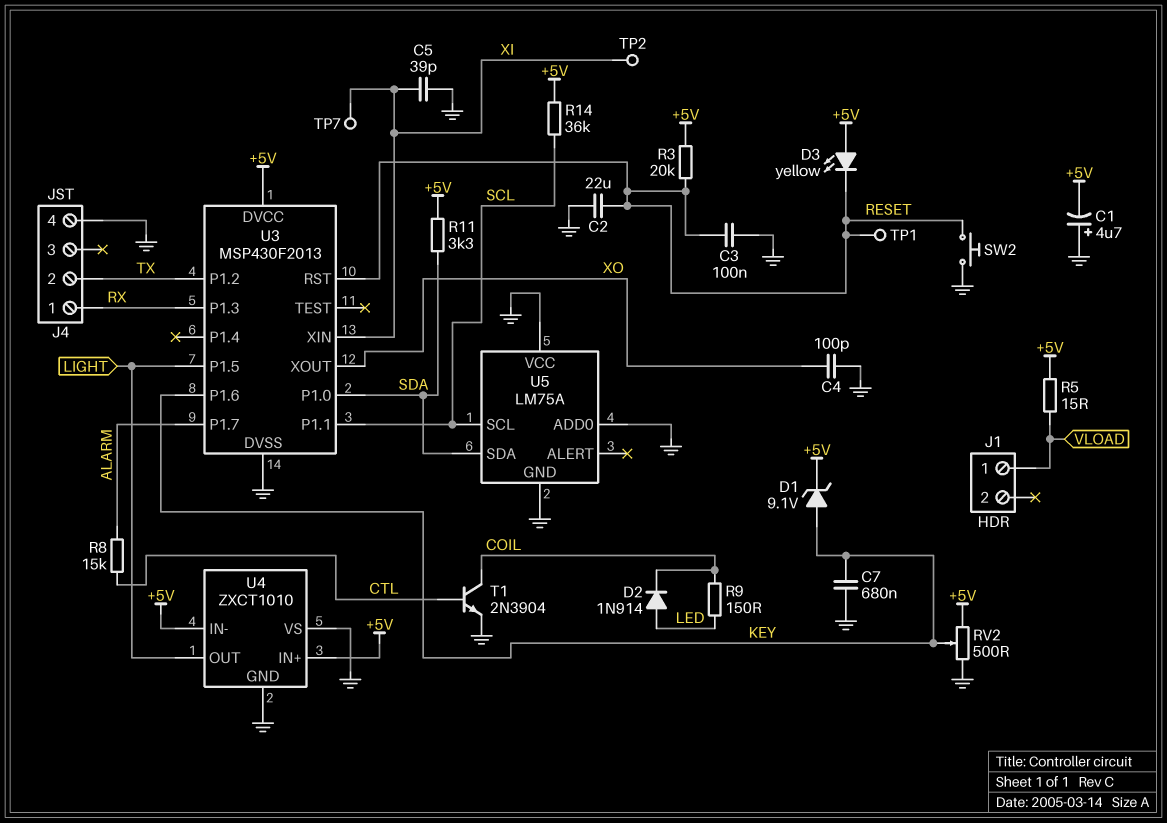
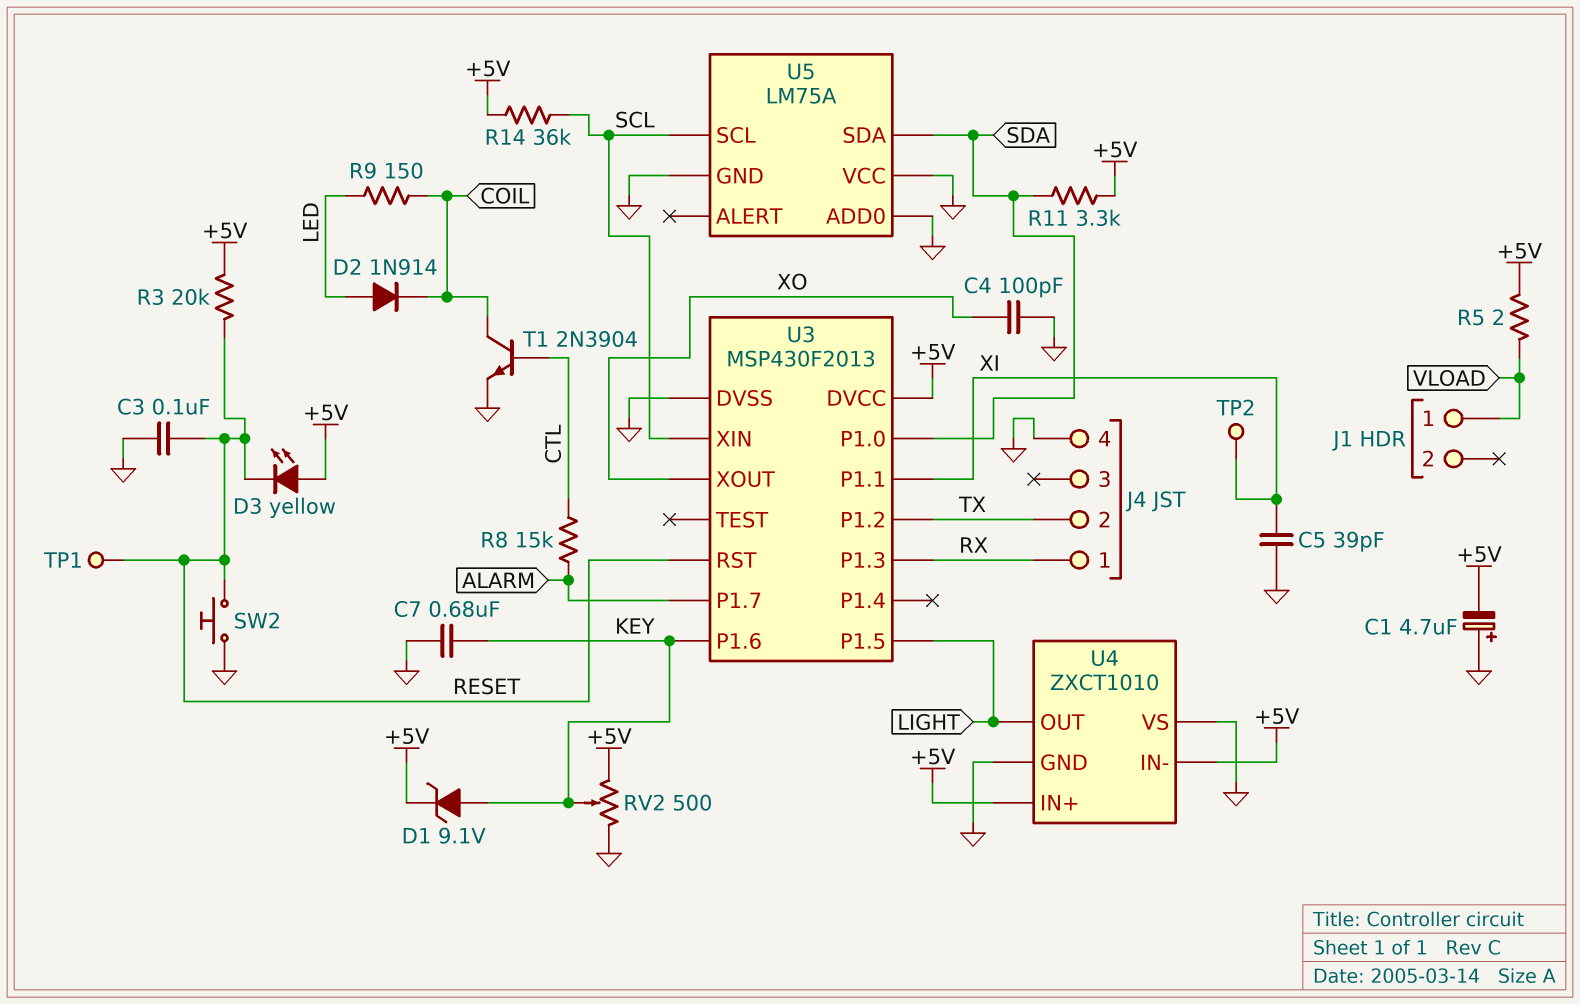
C2: 22uF (GND, RESET) -> none
R5: 15 (+5V, VLOAD) -> 2 (+5V, VLOAD)
TP7: test point (XI) -> none
U3 pin P1.1: SCL -> XI
U3 pin XIN: XI -> SCL

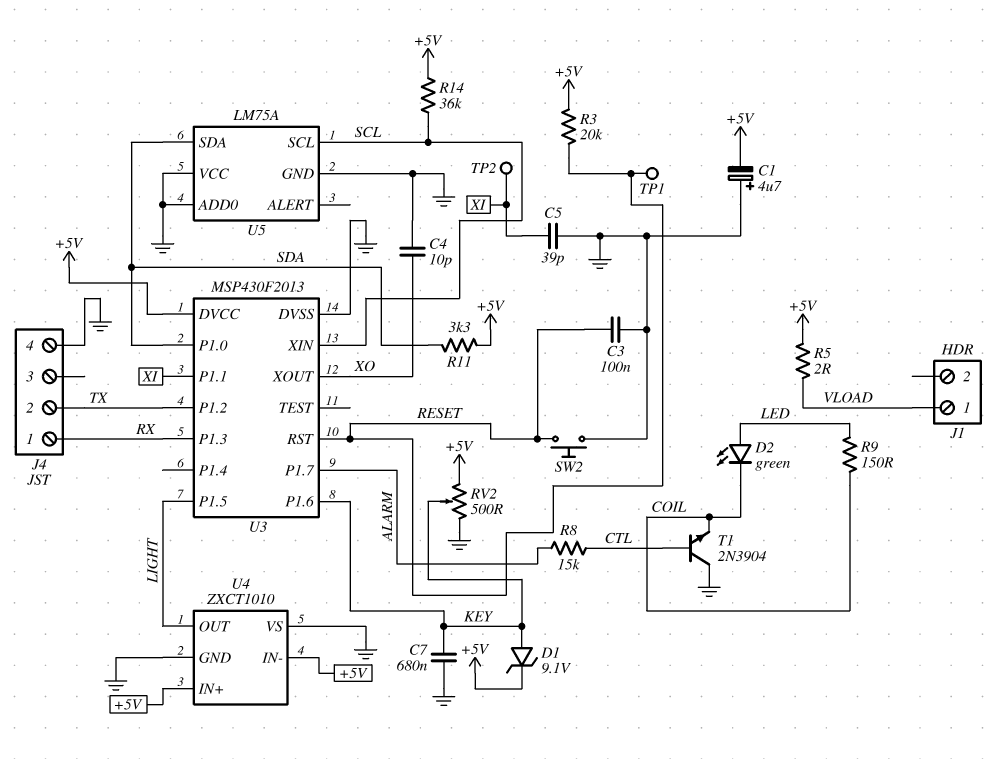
C4: 100pF (GND, XO) -> 10pF (GND, XO)
D2: diode 1N914 (A LED, K COIL) -> LED green (A LED, K COIL)
D3: LED yellow (A +5V, K RESET) -> none
T1: NPN 2N3904 (B CTL, C COIL, E GND) -> NPN 2N3904 (B CTL, C GND, E COIL)

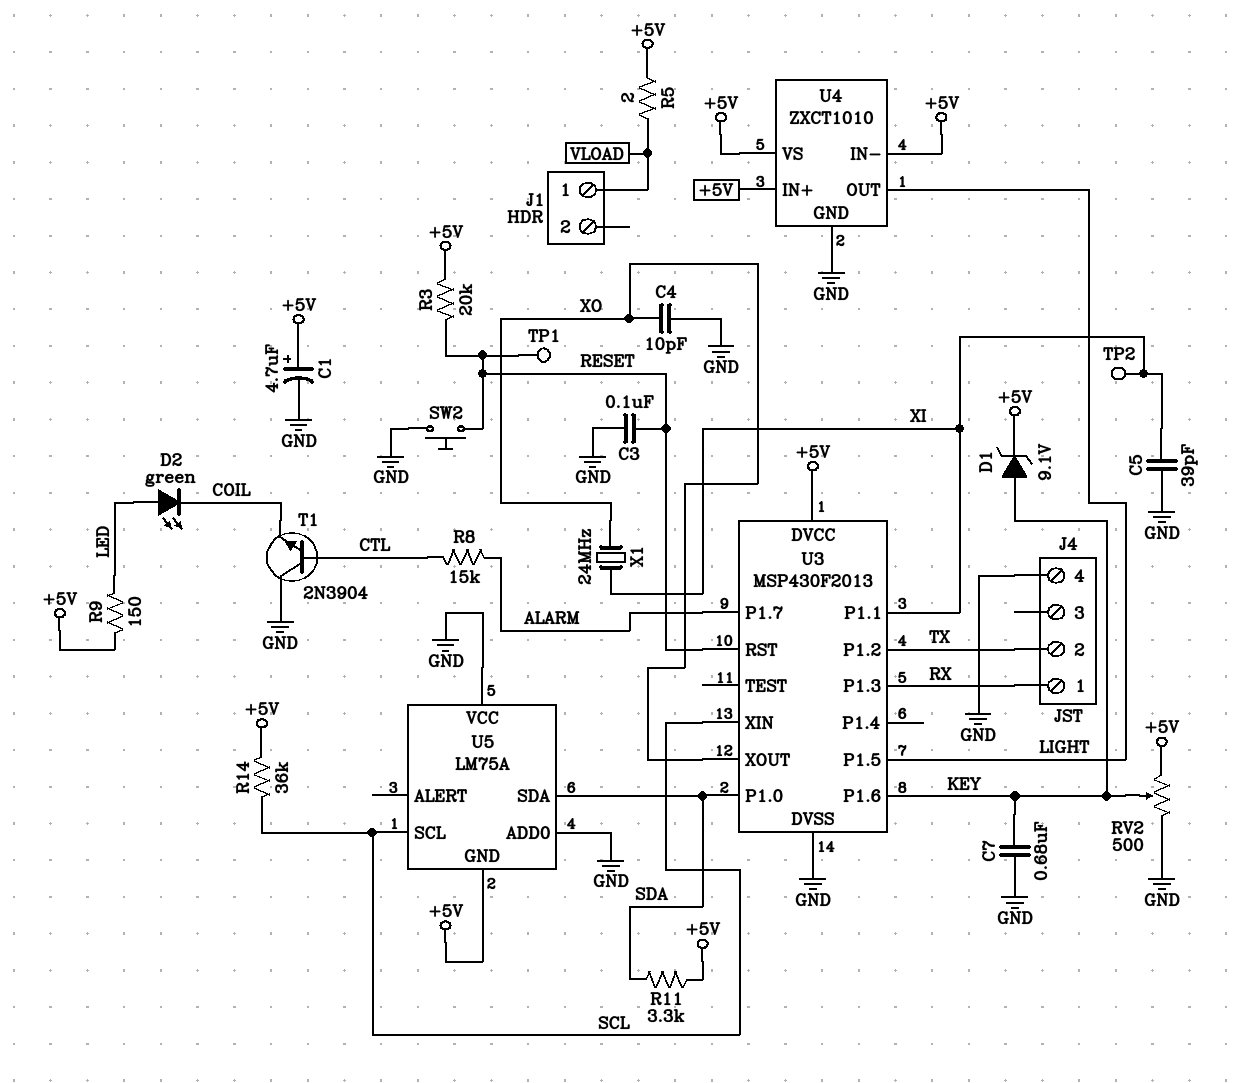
C1: 4.7uF (plus GND, minus +5V) -> 4.7uF (plus +5V, minus GND)
R9: 150 (COIL, LED) -> 150 (+5V, LED)
U4 pin VS: GND -> +5V
U5 pin GND: GND -> +5V
X1: none -> 24MHz (XI, XO)

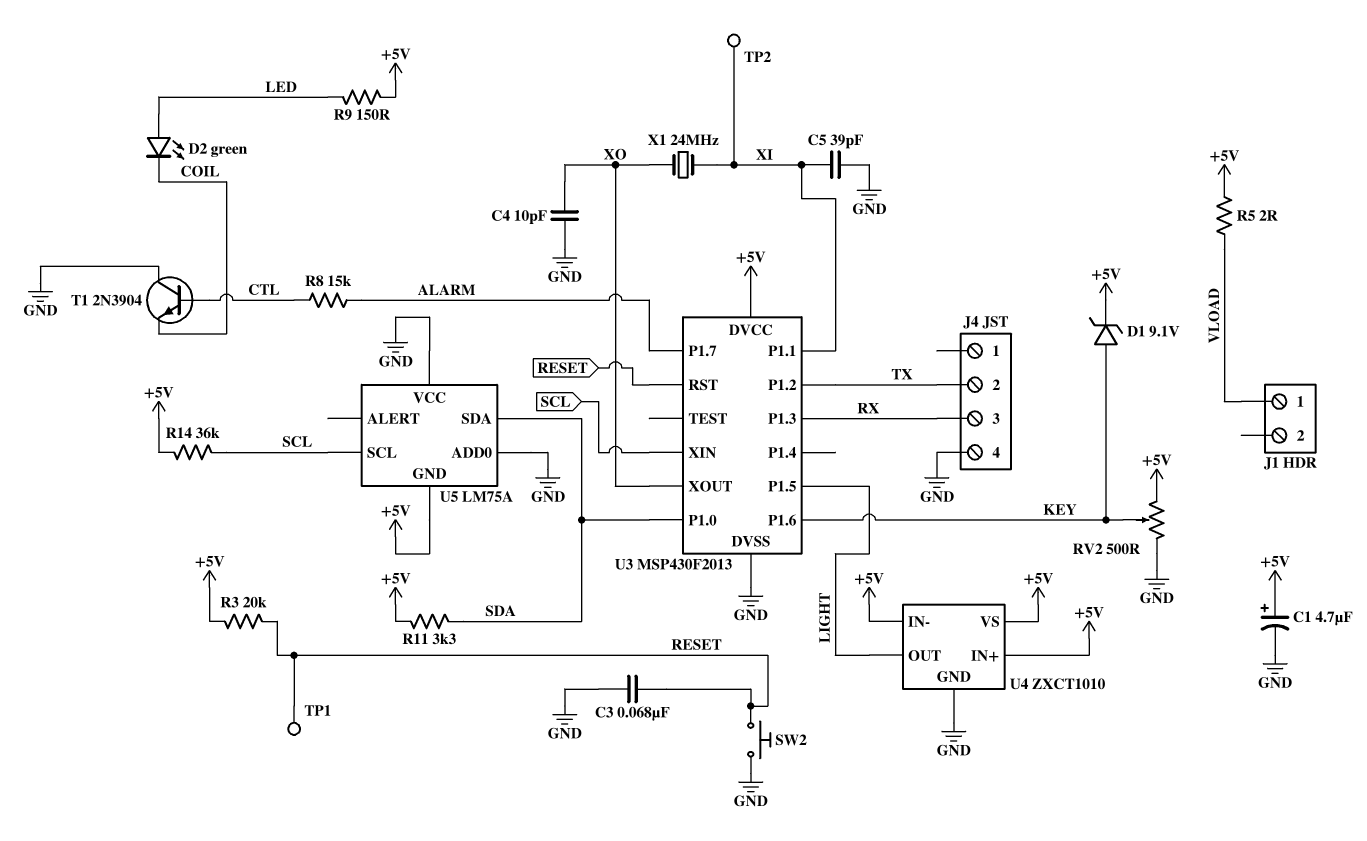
C3: 100nF (GND, RESET) -> 68nF (GND, RESET)
C7: 680nF (GND, KEY) -> none
J4 pin 1: RX -> none
J4 pin 3: none -> RX

